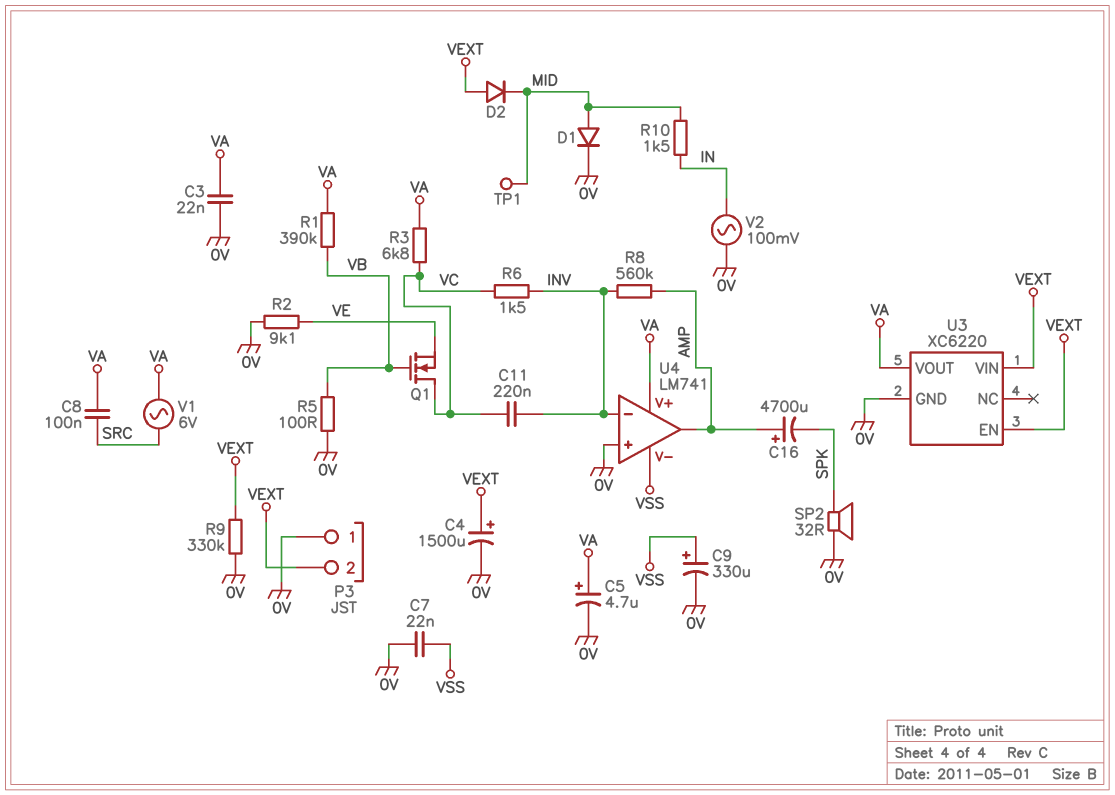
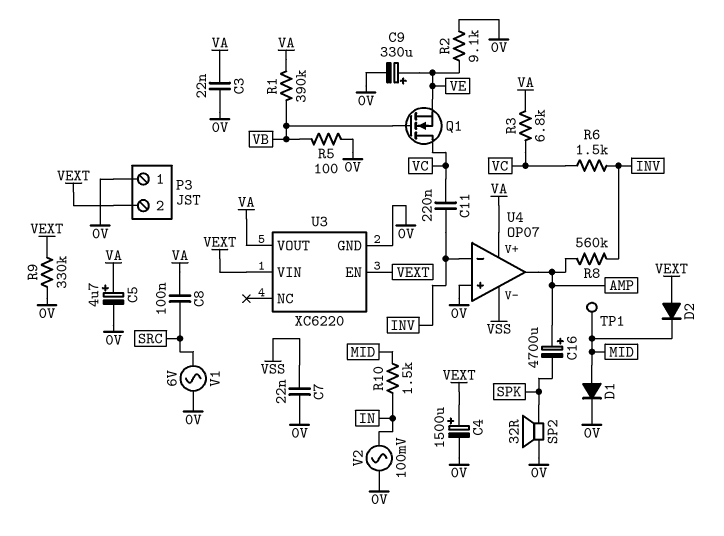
C9: 330uF (plus VSS, minus 0V) -> 330uF (plus VE, minus 0V)
U4: LM741 -> OP07
V1: AC 6V (SRC, VA) -> AC 6V (0V, SRC)

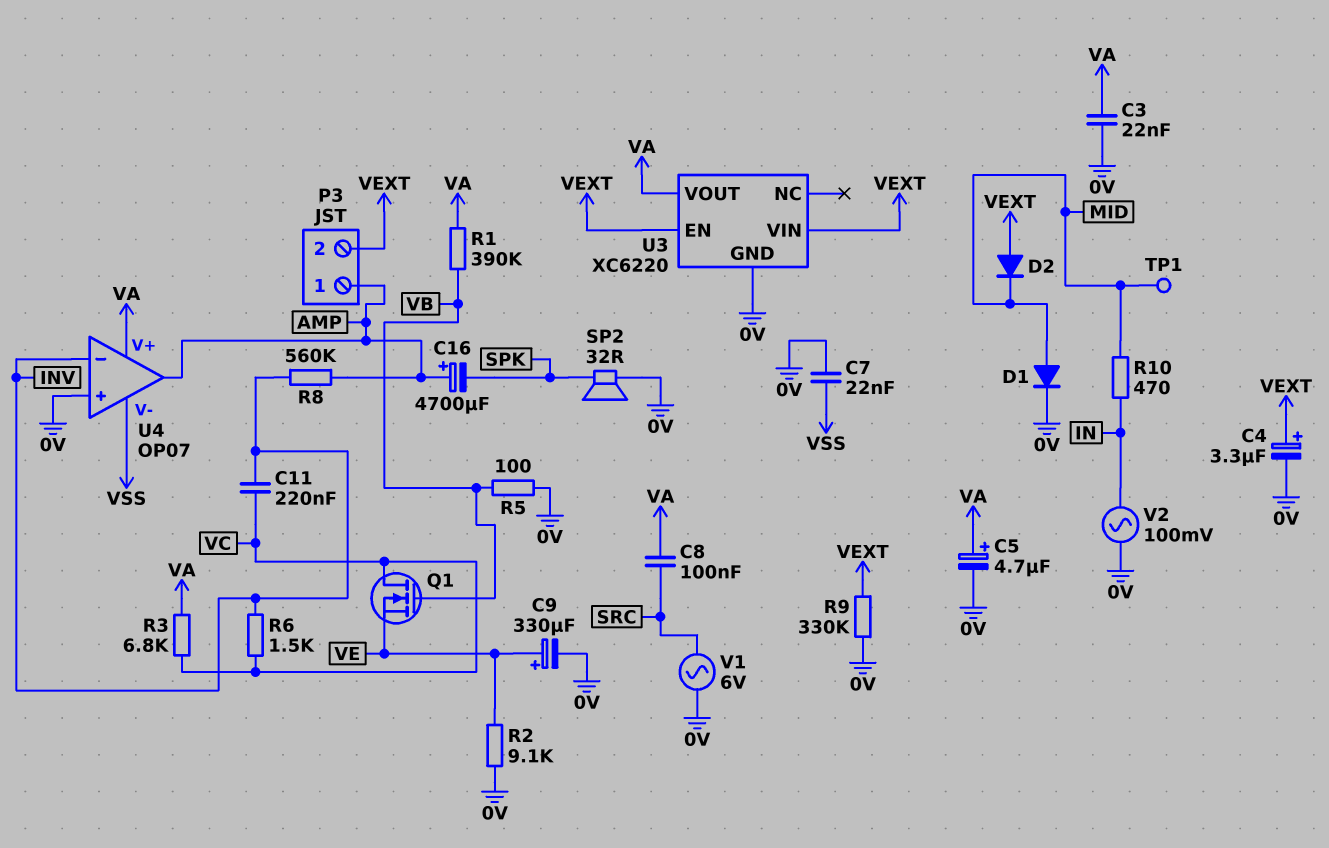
C4: 1500uF (plus VEXT, minus 0V) -> 3.3uF (plus VEXT, minus 0V)
P3 pin 1: 0V -> AMP
R10: 1.5k (IN, MID) -> 470 (IN, MID)

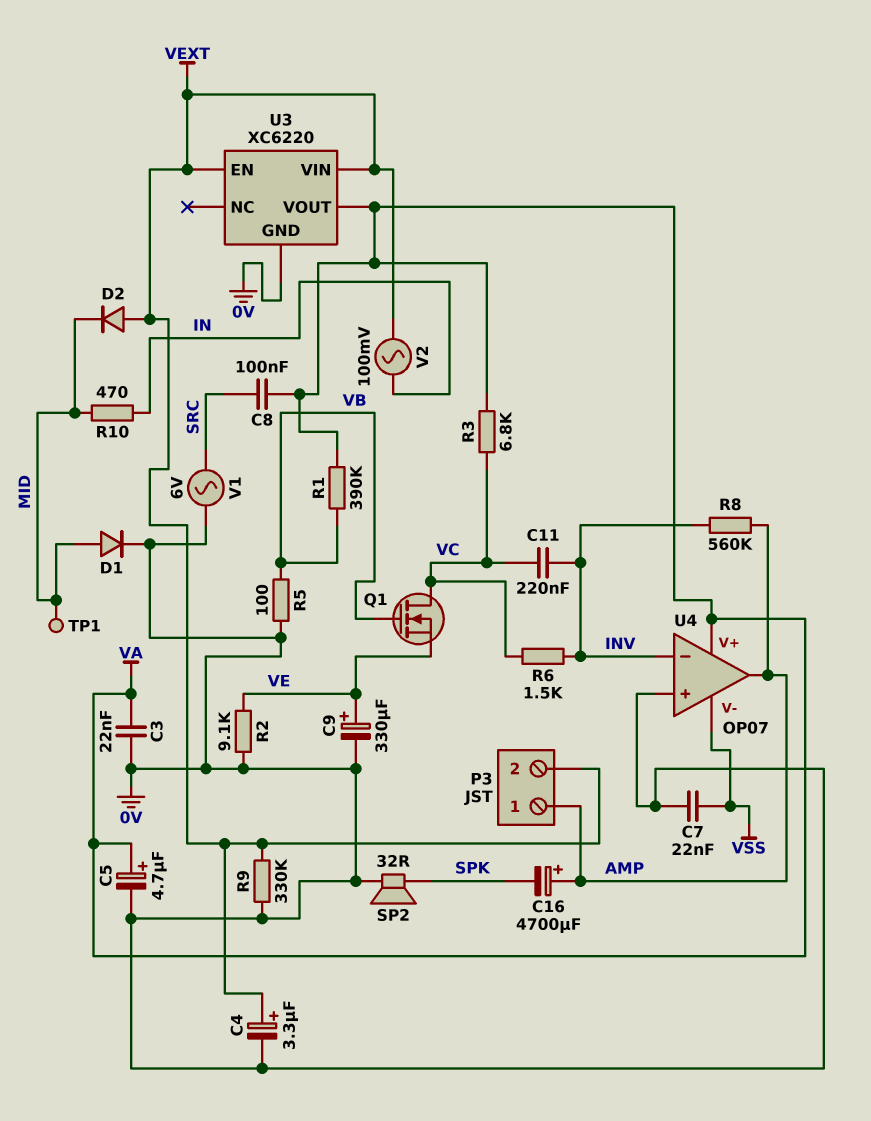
V2: AC 100mV (0V, IN) -> AC 100mV (IN, VEXT)

